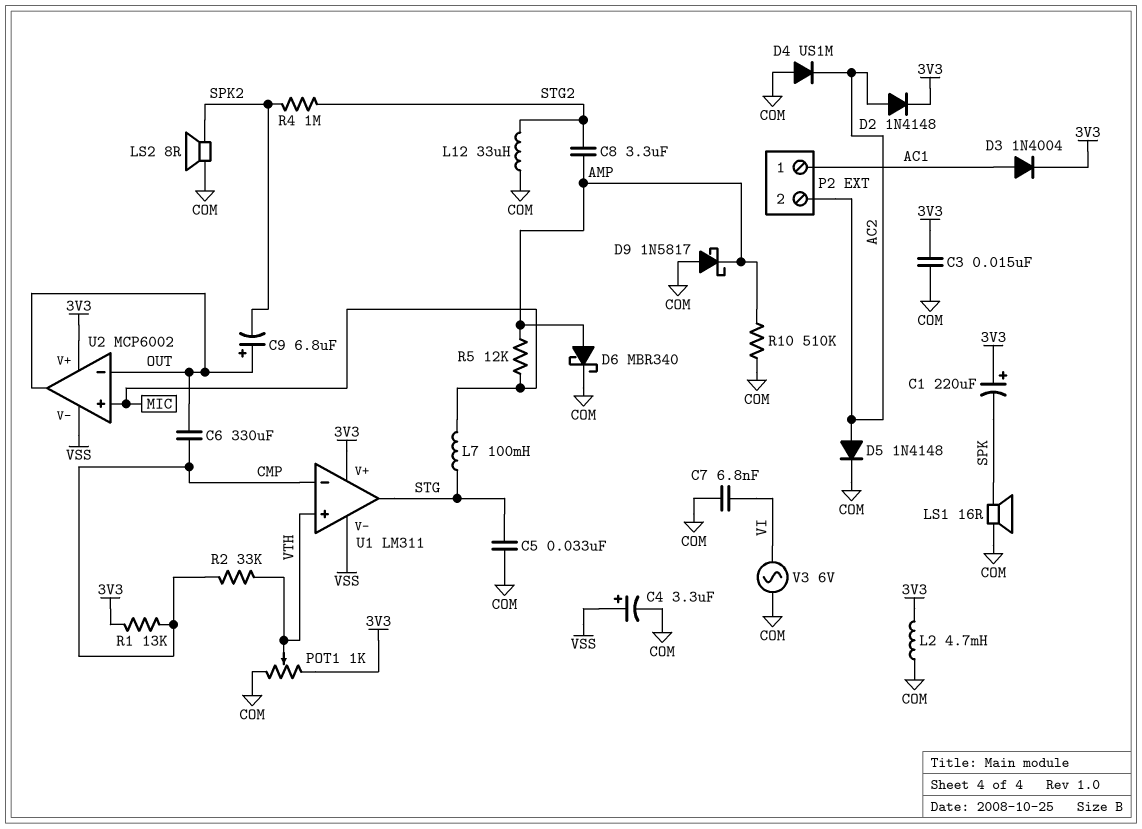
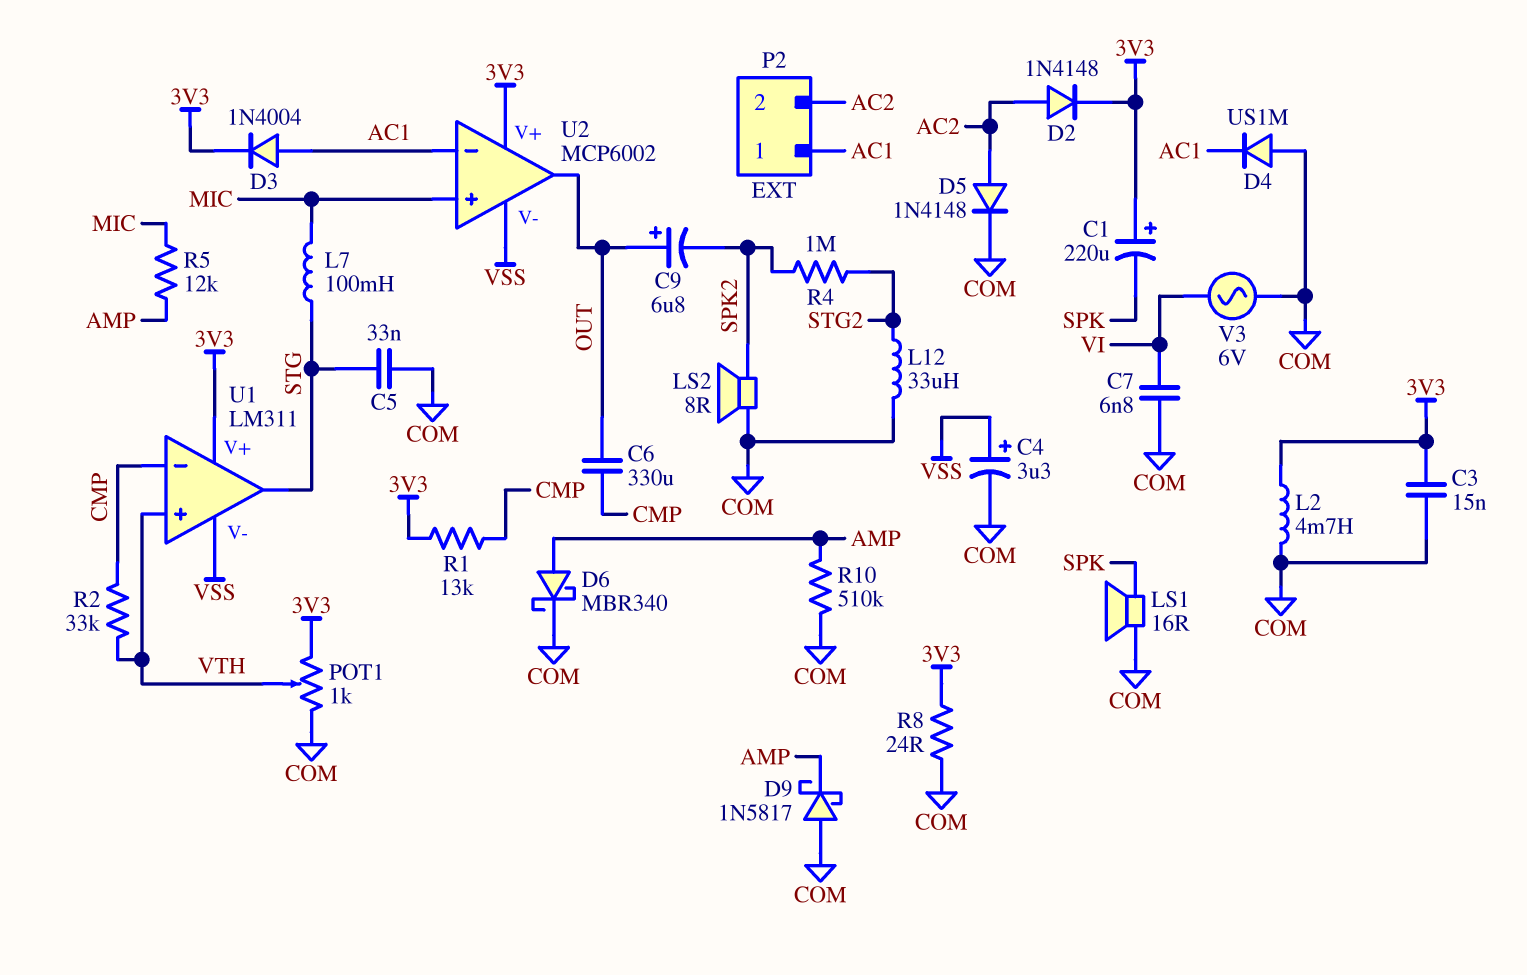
C8: 3.3uF (AMP, STG2) -> none
D4: diode US1M (A COM, K AC2) -> diode US1M (A COM, K AC1)
R8: none -> 24 (3V3, COM)
U2 pin in-: OUT -> AC1

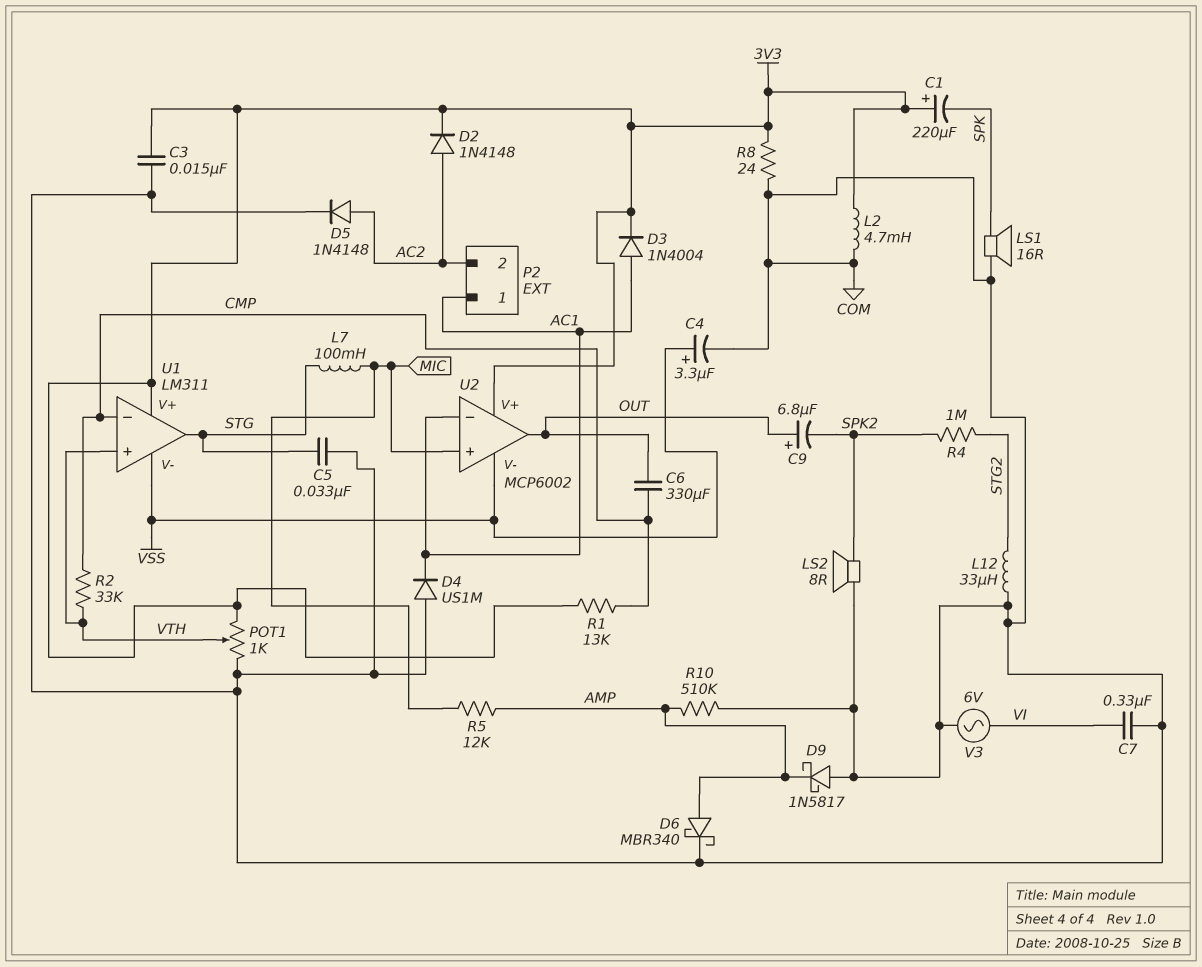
C7: 6.8nF (COM, VI) -> 330nF (COM, VI)

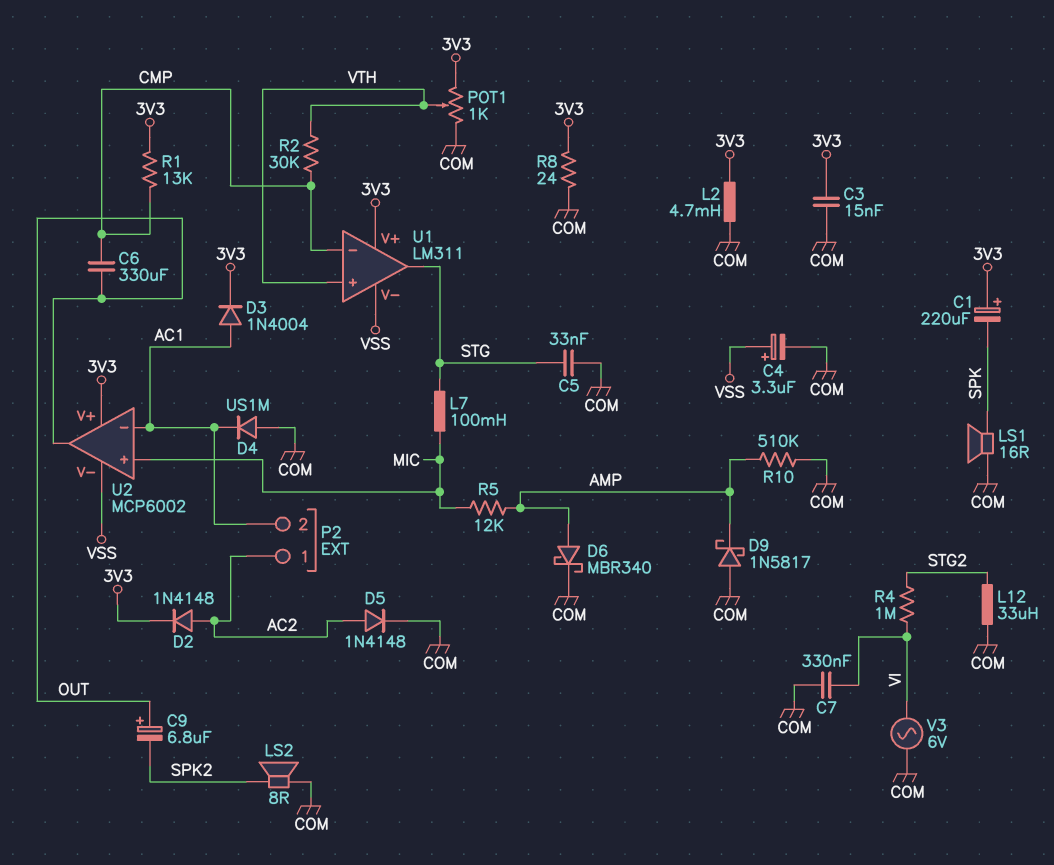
P2 pin 1: AC1 -> AC2
P2 pin 2: AC2 -> AC1
R2: 33k (CMP, VTH) -> 30k (CMP, VTH)
R4: 1M (SPK2, STG2) -> 1M (STG2, VI)

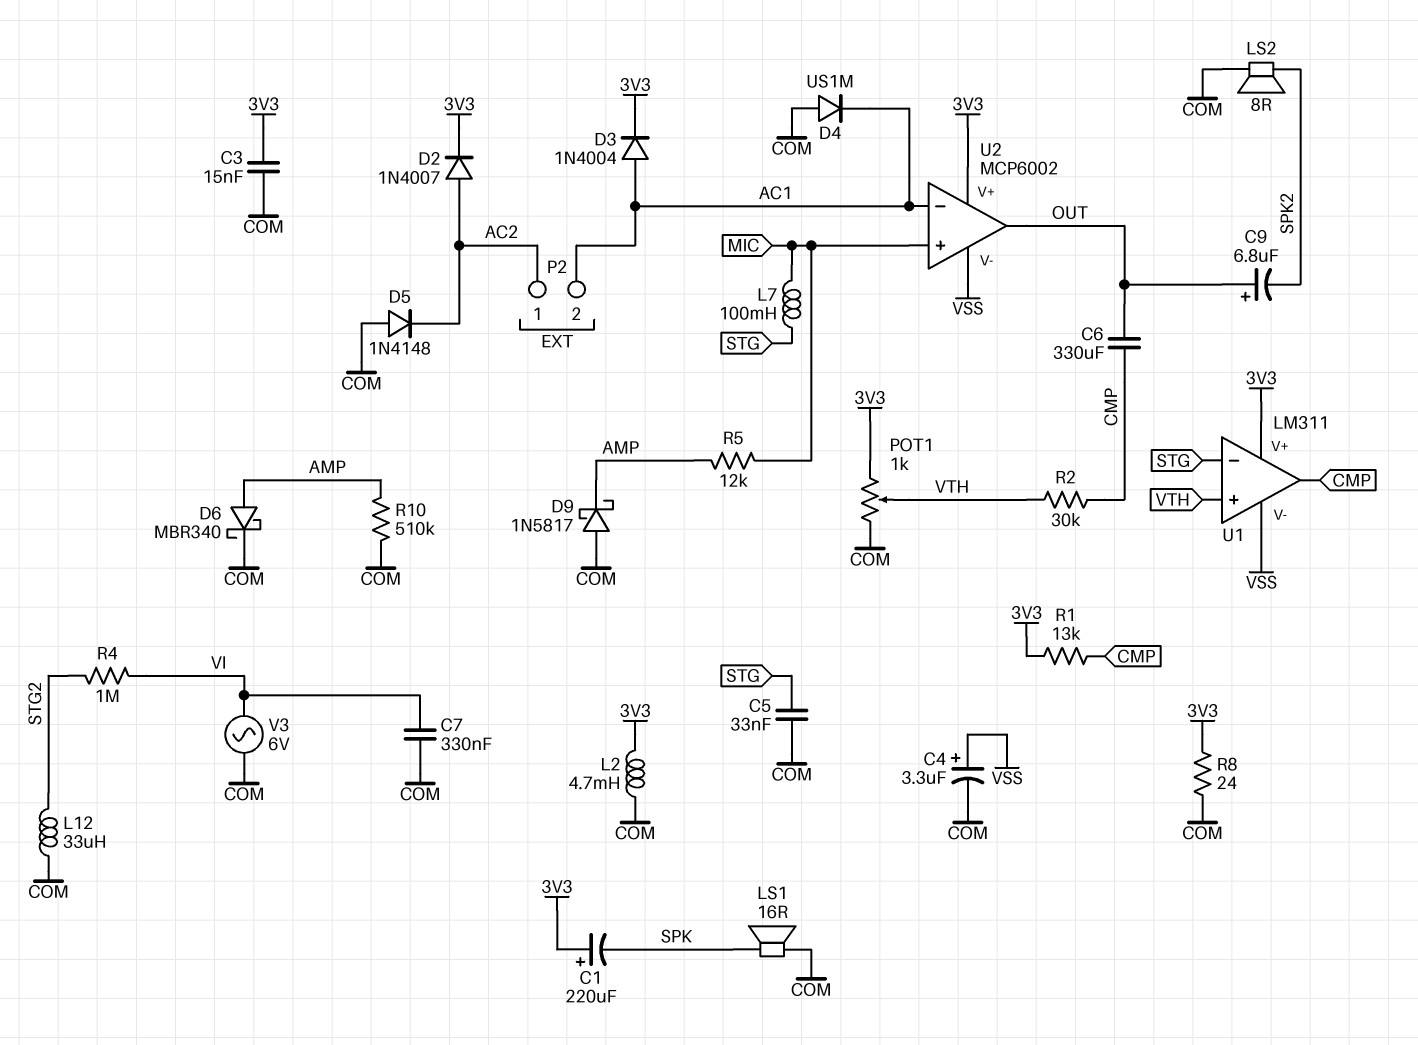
D2: diode 1N4148 (A AC2, K 3V3) -> diode 1N4007 (A AC2, K 3V3)
D5: diode 1N4148 (A AC2, K COM) -> diode 1N4148 (A COM, K AC2)
U1 pin in-: CMP -> STG
U1 pin out: STG -> CMP

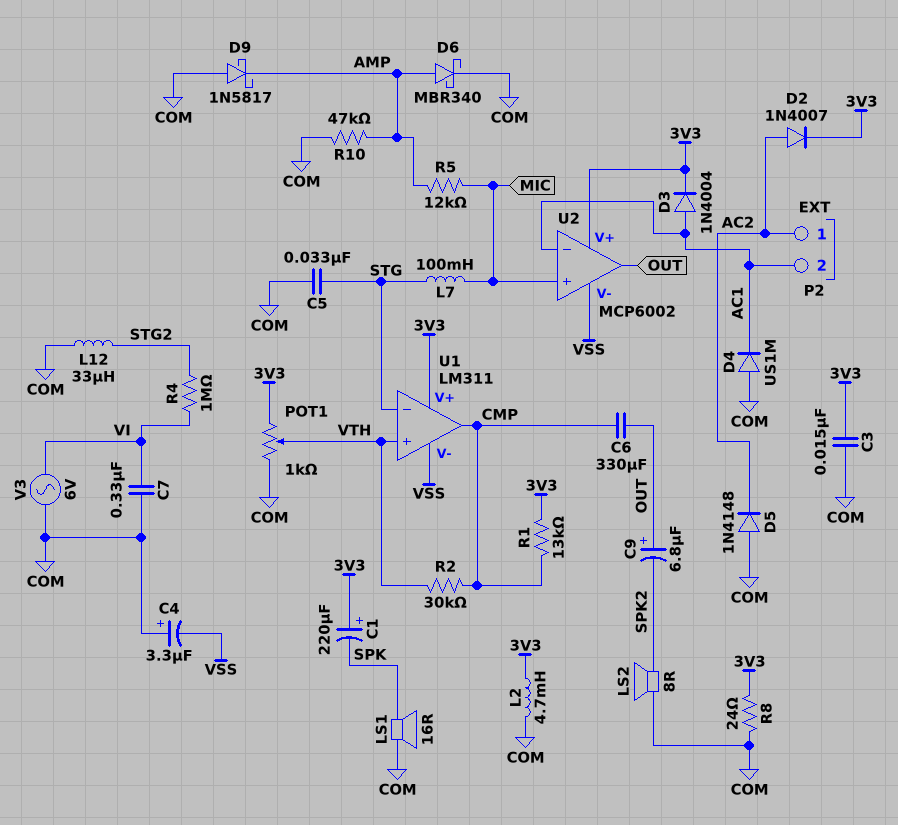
C4: 3.3uF (plus VSS, minus COM) -> 3.3uF (plus COM, minus VSS)
R10: 510k (AMP, COM) -> 47k (AMP, COM)

